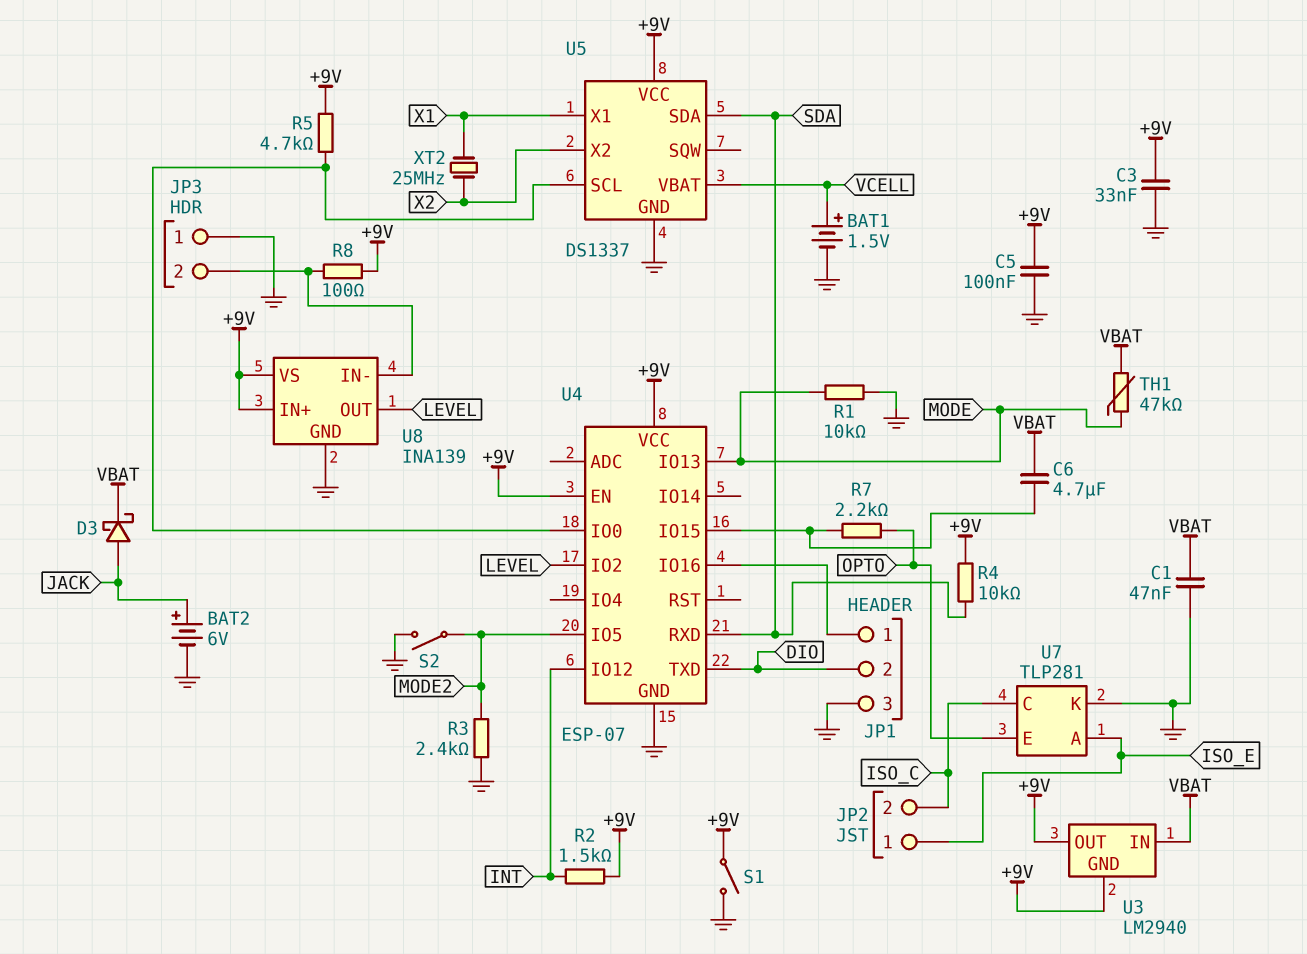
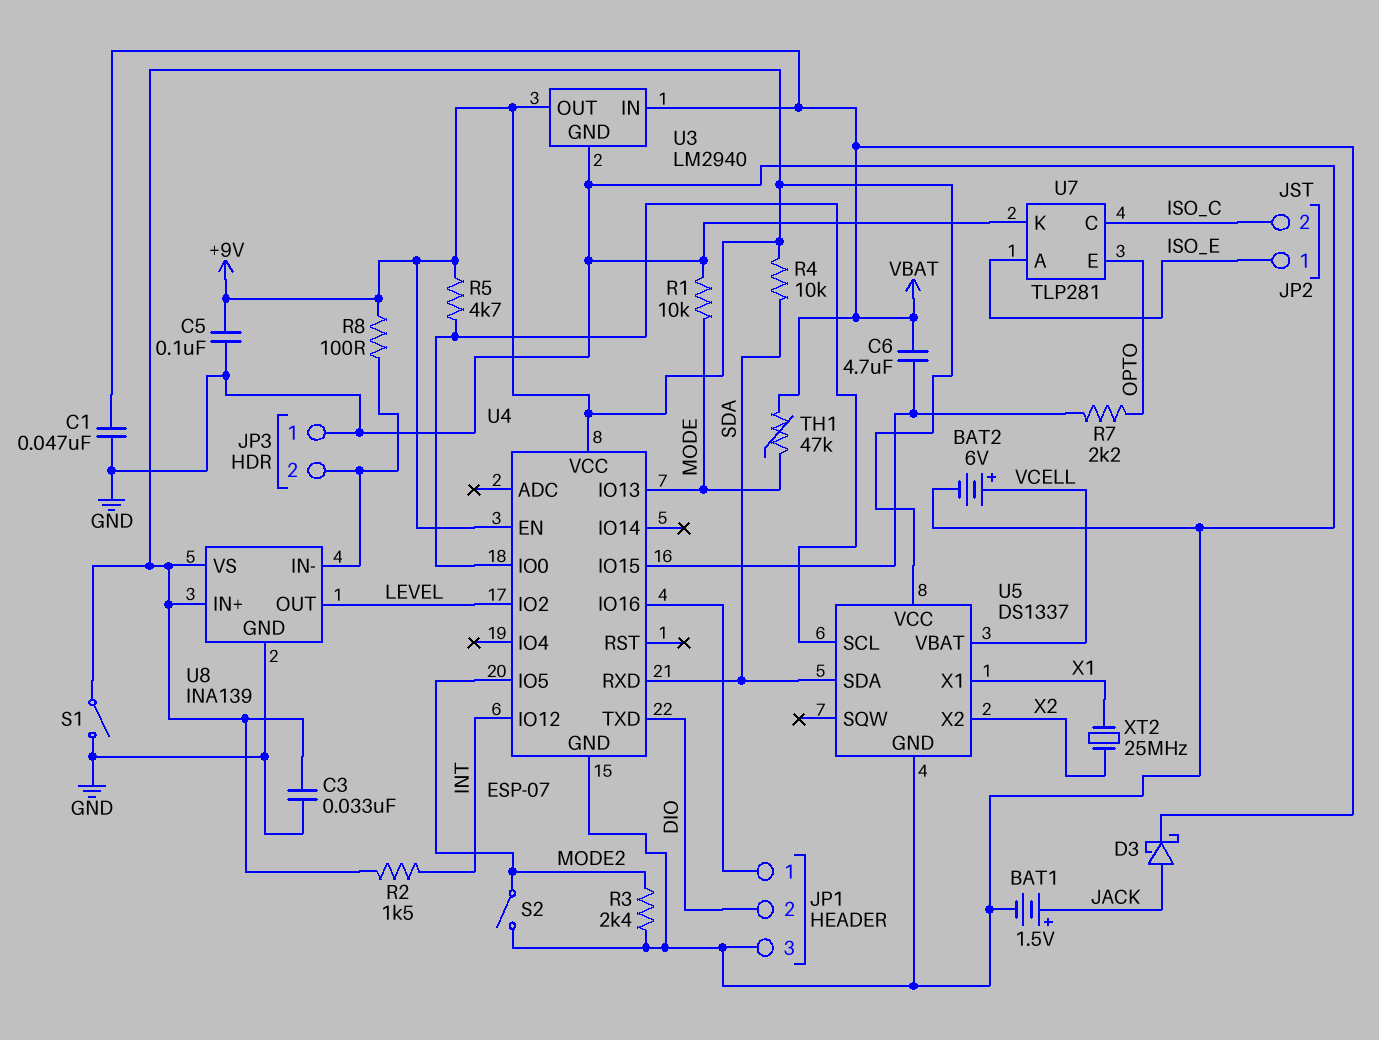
BAT1: 1.5V (plus VCELL, minus GND) -> 1.5V (plus JACK, minus GND)
BAT2: 6V (plus JACK, minus GND) -> 6V (plus VCELL, minus GND)
U3 pin GND: +9V -> GND

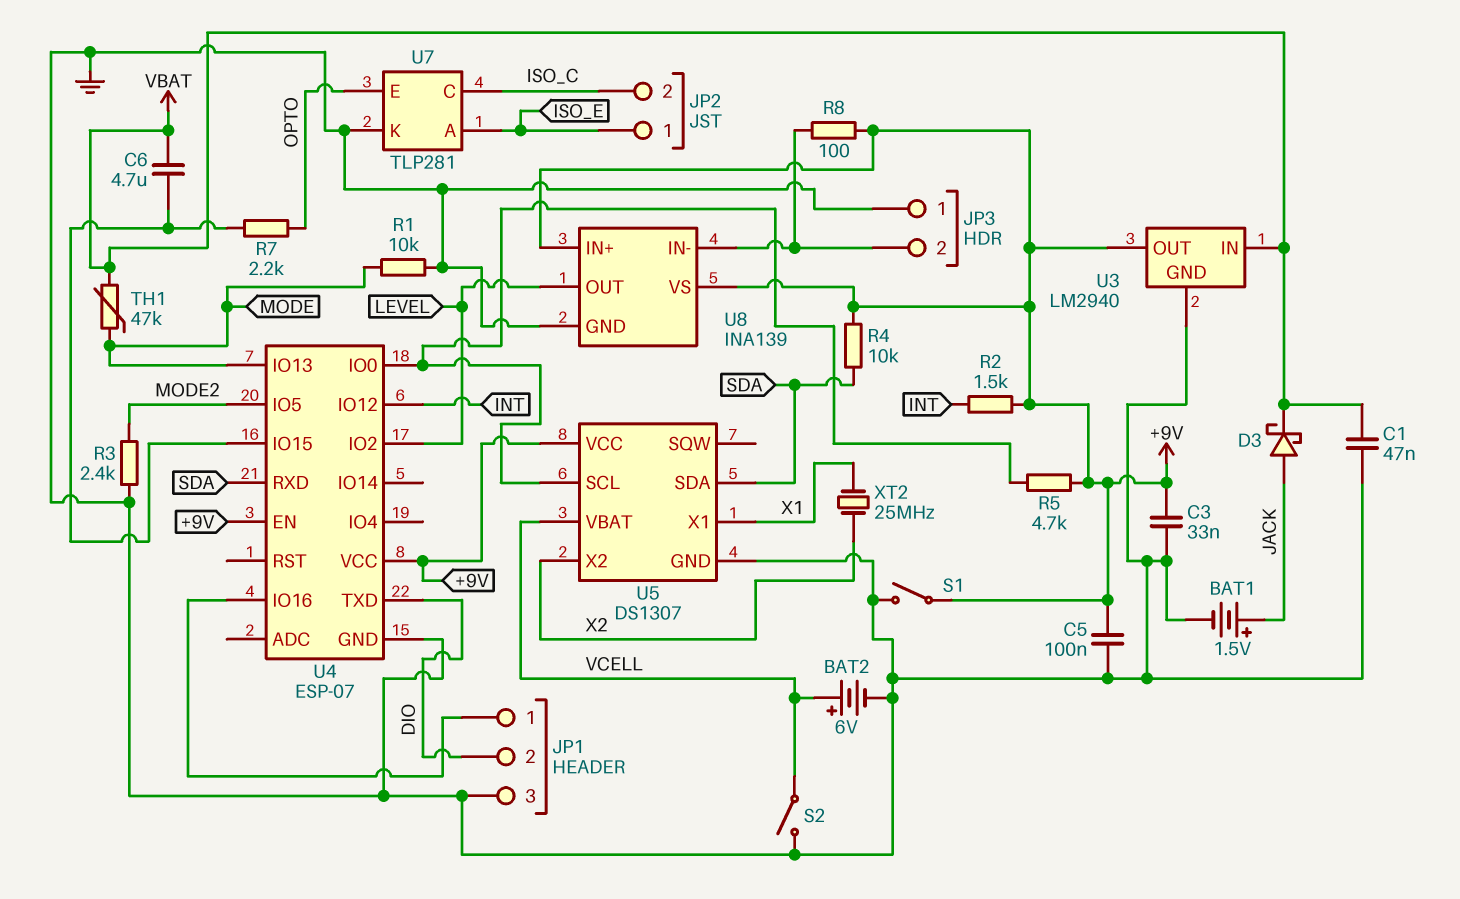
S2: switch (GND, MODE2) -> switch (GND, VCELL)
U5: DS1337 -> DS1307

